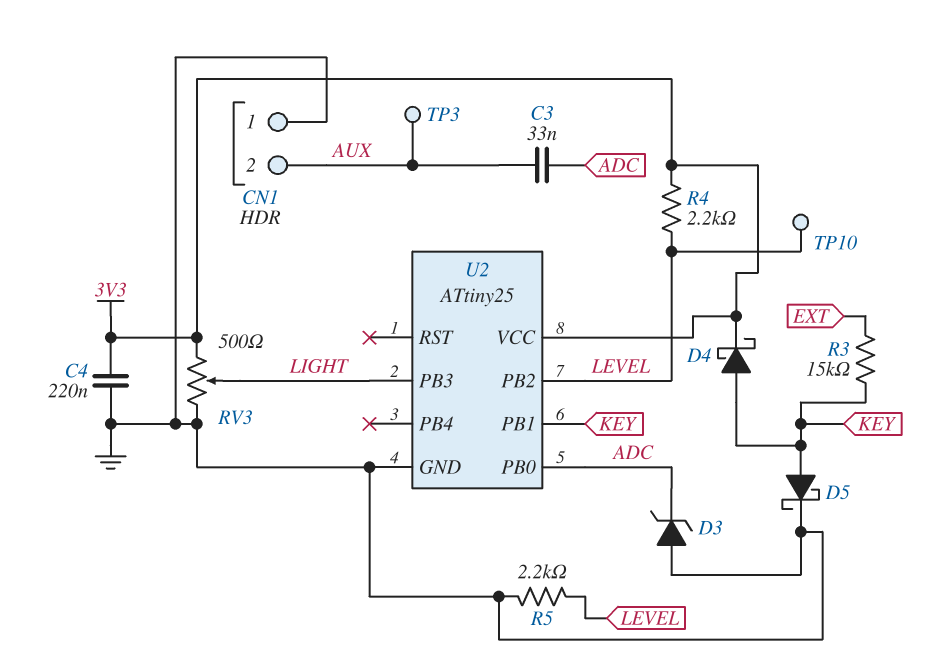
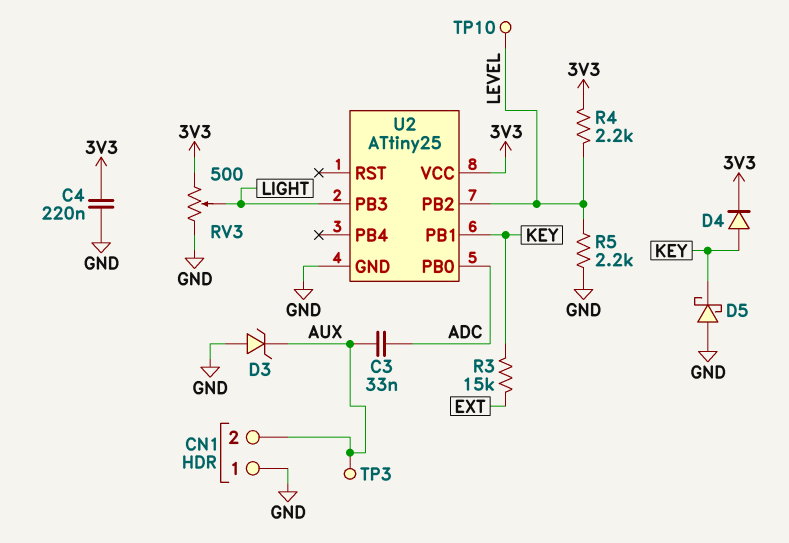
D3: zener (A GND, K ADC) -> zener (A GND, K AUX)
D4: schottky (A KEY, K 3V3) -> diode (A KEY, K 3V3)
D5: schottky (A KEY, K GND) -> schottky (A GND, K KEY)

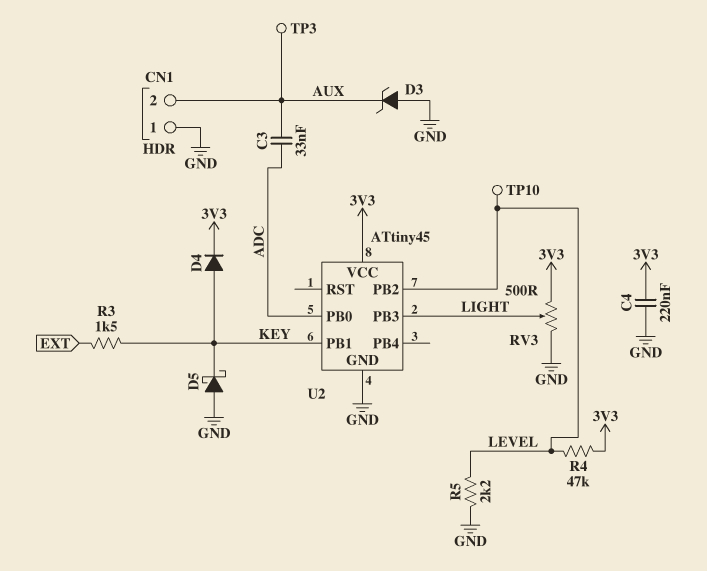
R3: 15k (EXT, KEY) -> 1.5k (EXT, KEY)
R4: 2.2k (3V3, LEVEL) -> 47k (3V3, LEVEL)
U2: ATtiny25 -> ATtiny45

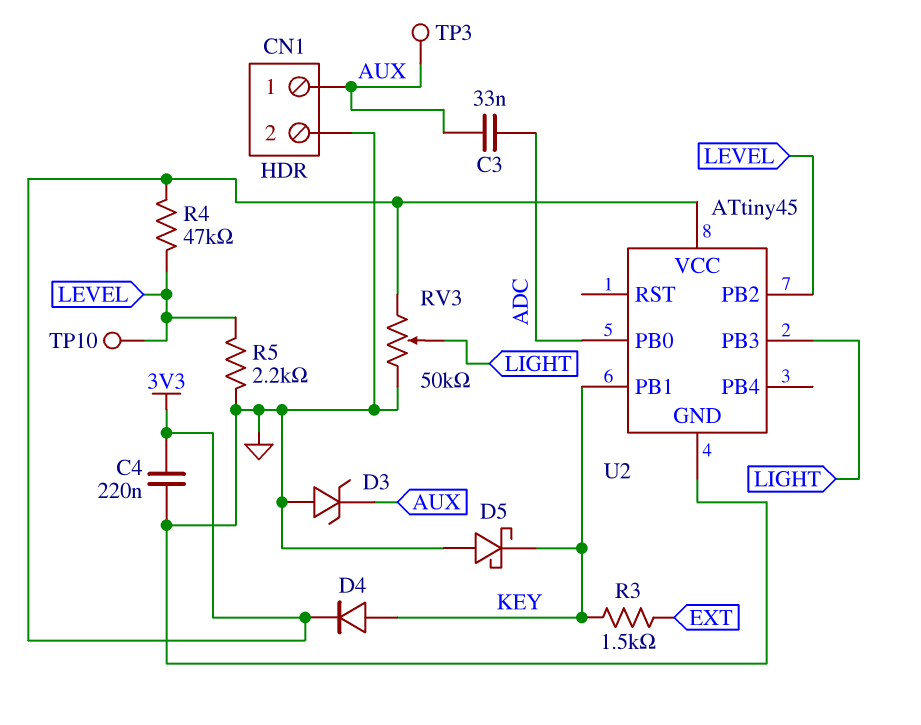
CN1 pin 1: GND -> AUX
CN1 pin 2: AUX -> GND
RV3: 500 (3V3, GND, wiper LIGHT) -> 50k (3V3, GND, wiper LIGHT)

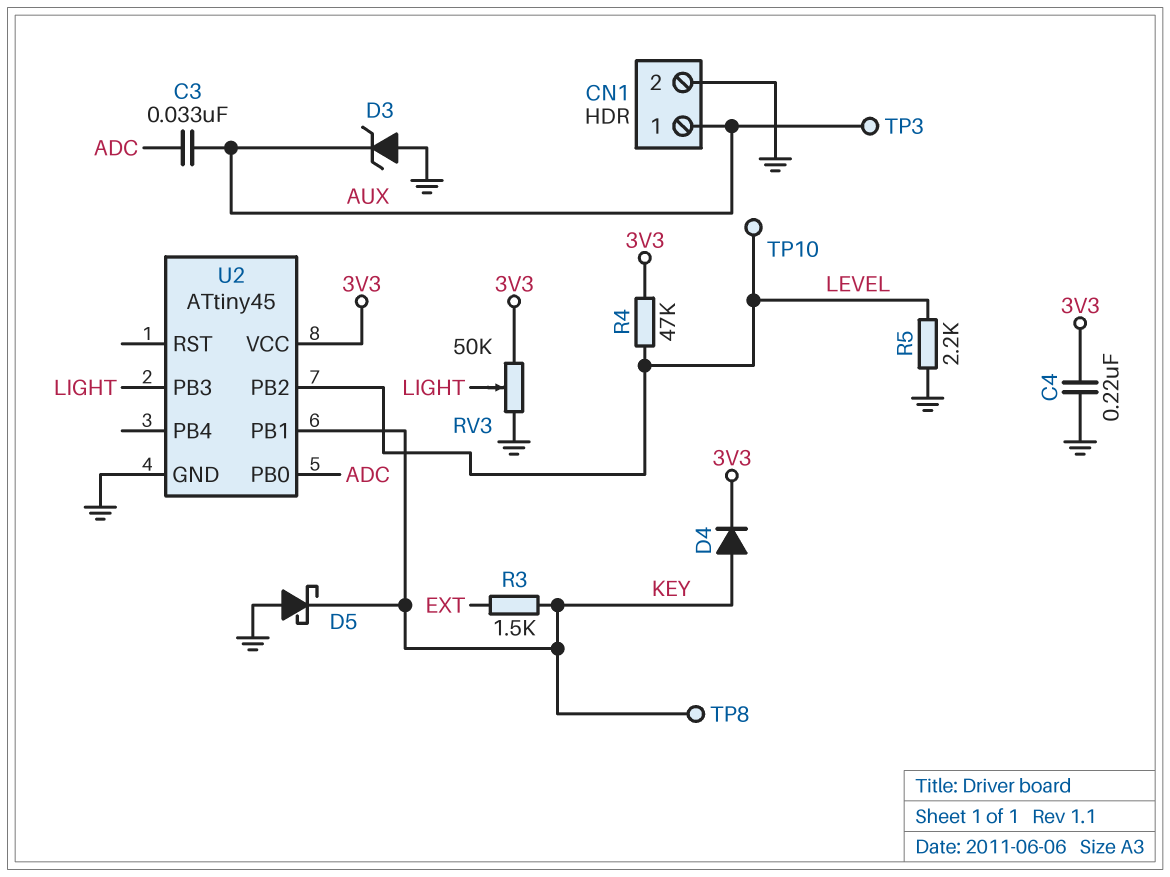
TP8: none -> test point (KEY)

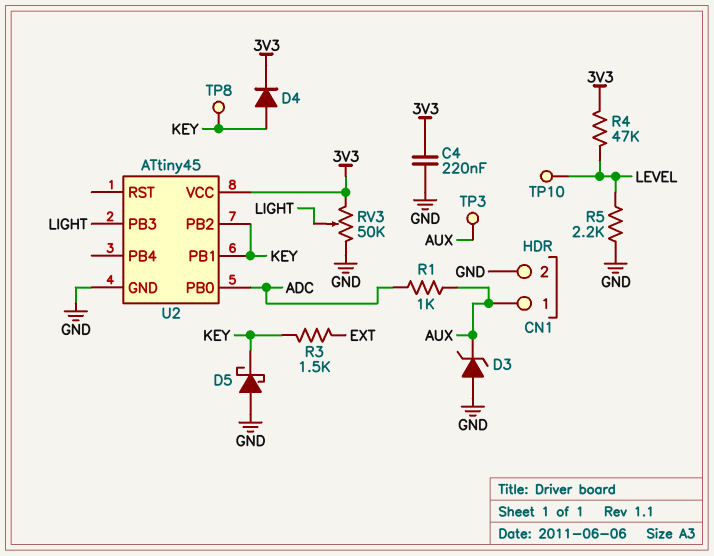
C3: 33nF (ADC, AUX) -> none
R1: none -> 1k (ADC, AUX)
U2 pin PB2: LEVEL -> KEY

